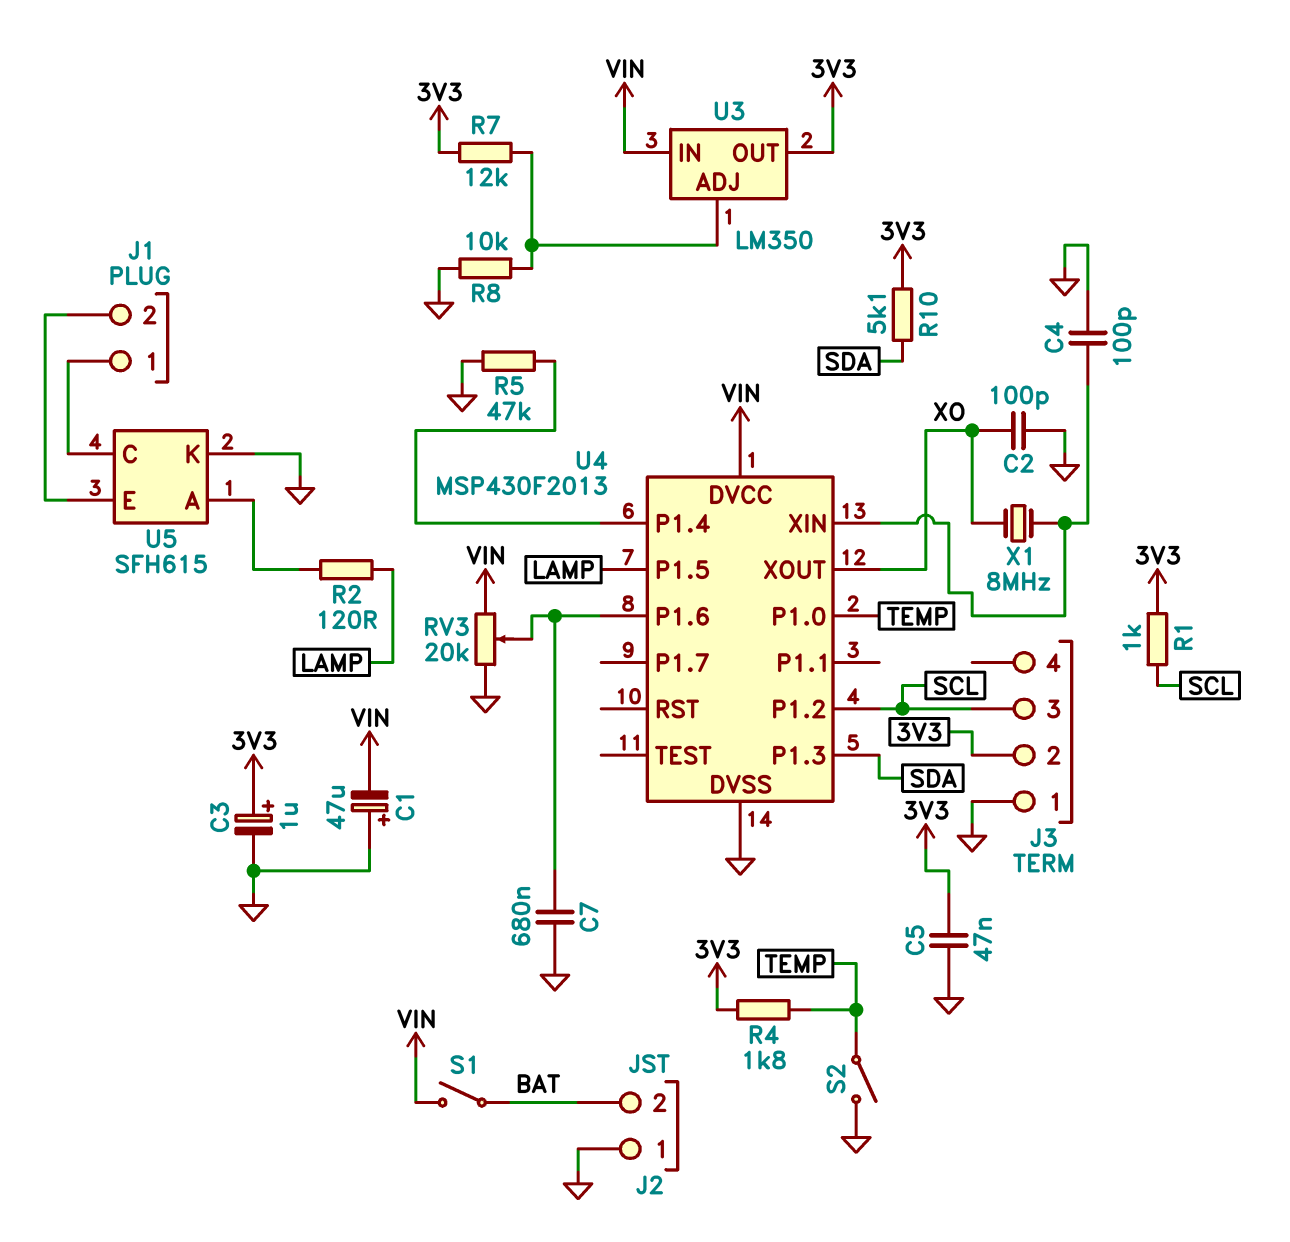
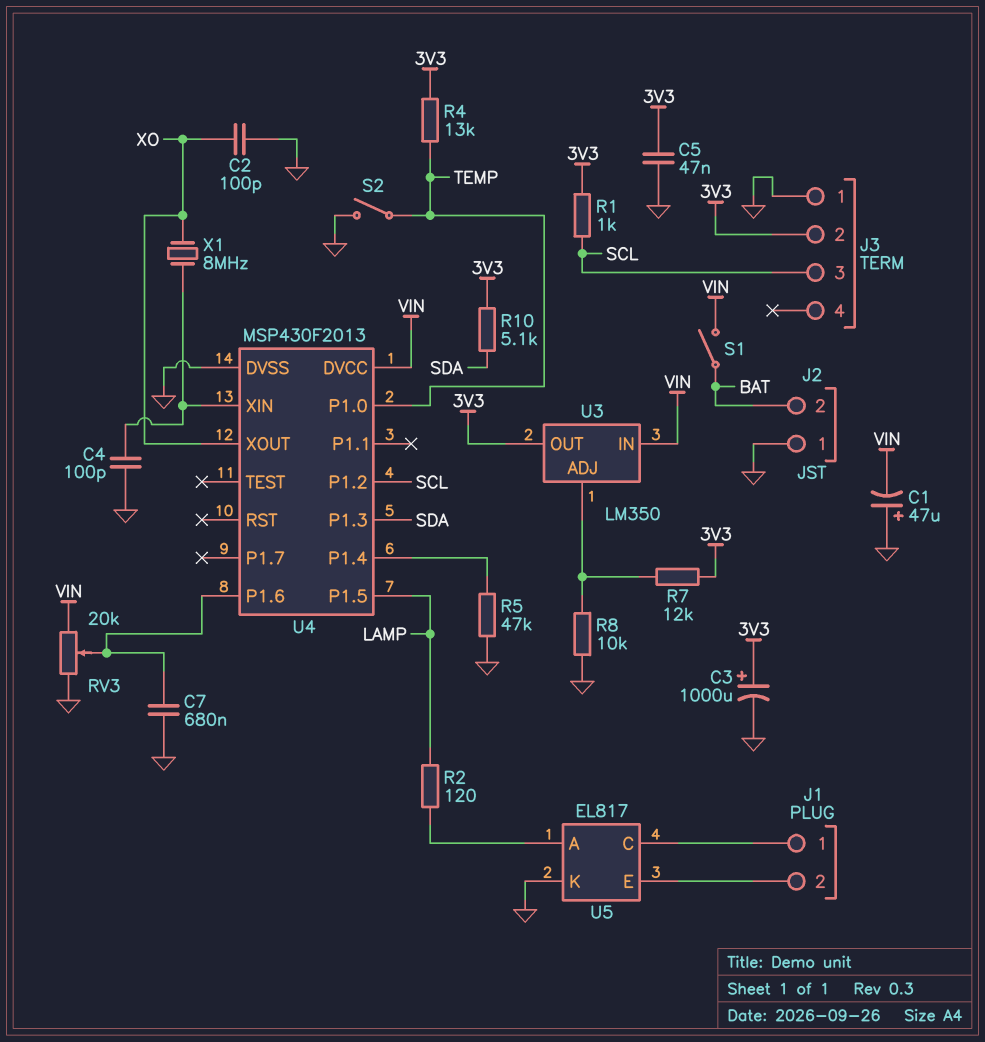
C3: 1uF (plus 3V3, minus GND) -> 1000uF (plus 3V3, minus GND)
R4: 1.8k (3V3, TEMP) -> 13k (3V3, TEMP)
U5: SFH615 -> EL817

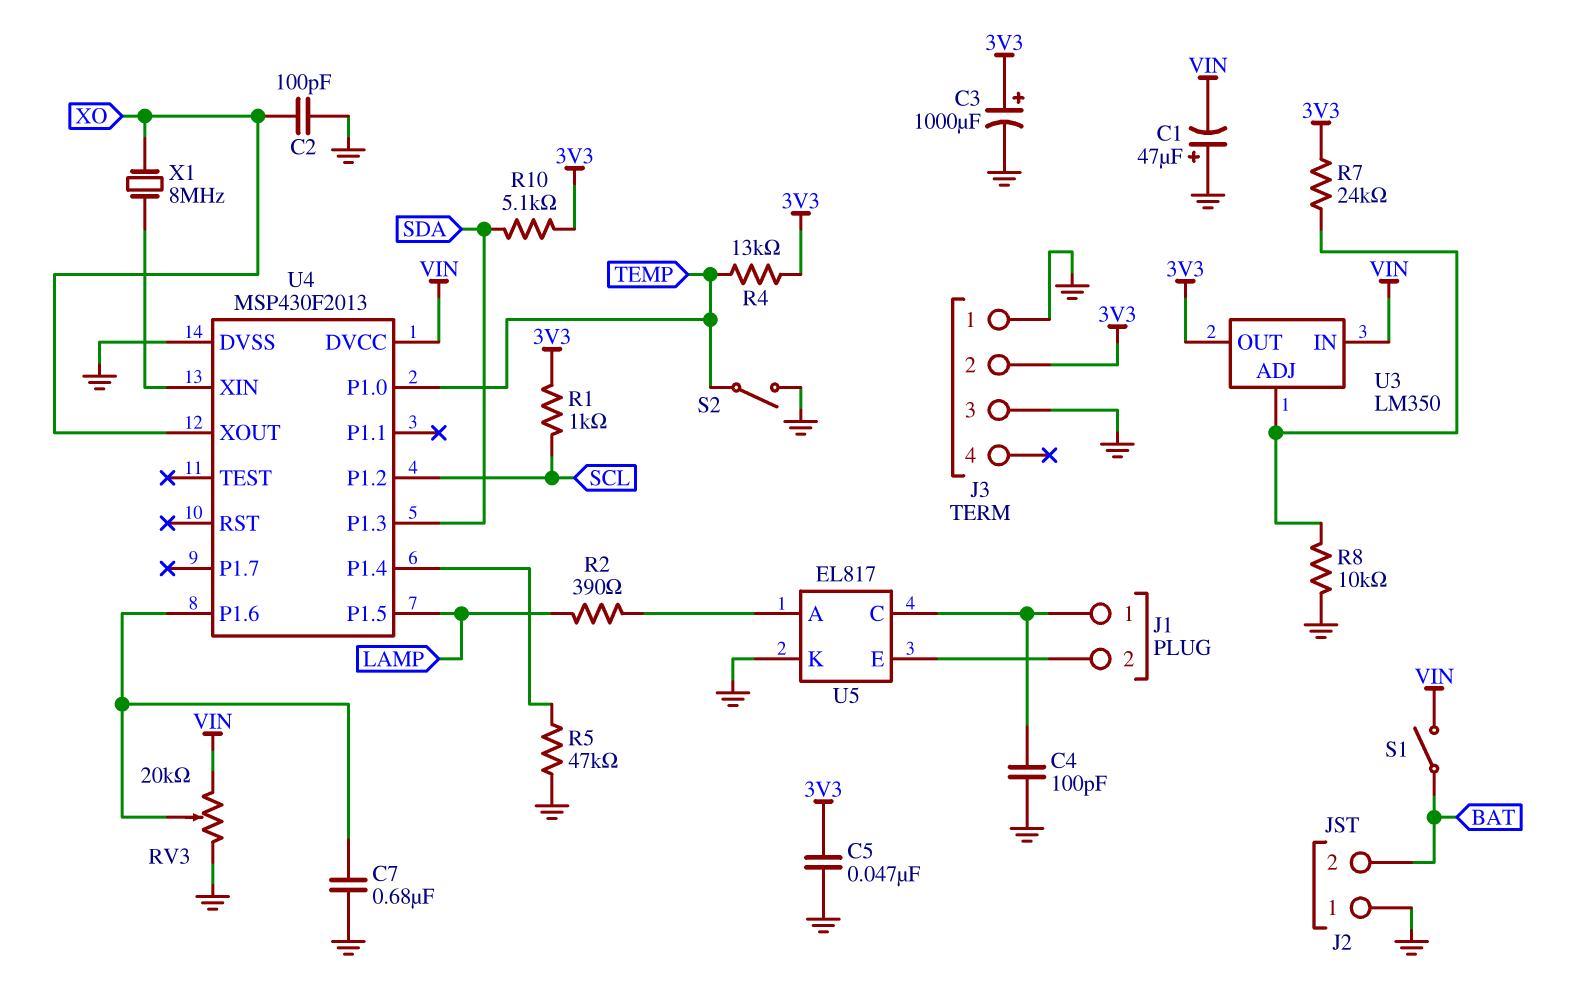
C4: 100pF (GND, U4/XIN) -> 100pF (GND, J1/1)
J3 pin 3: SCL -> GND
R2: 120 (LAMP, U5/A) -> 390 (LAMP, U5/A)
R7: 12k (3V3, U3/ADJ) -> 24k (3V3, U3/ADJ)

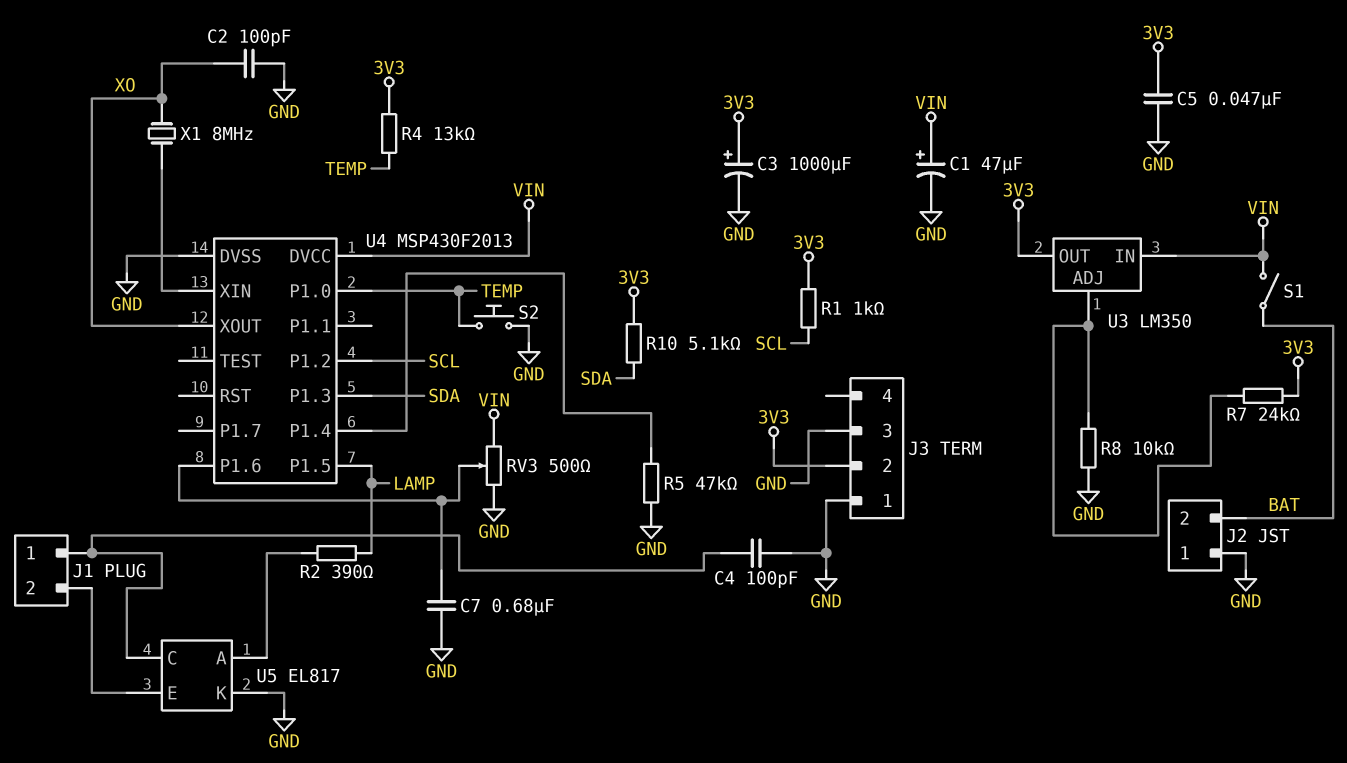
C1: 47uF (plus GND, minus VIN) -> 47uF (plus VIN, minus GND)
RV3: 20k (GND, VIN, wiper U4/P1.6) -> 500 (GND, VIN, wiper U4/P1.6)
S2: switch (GND, TEMP) -> button (GND, TEMP)

